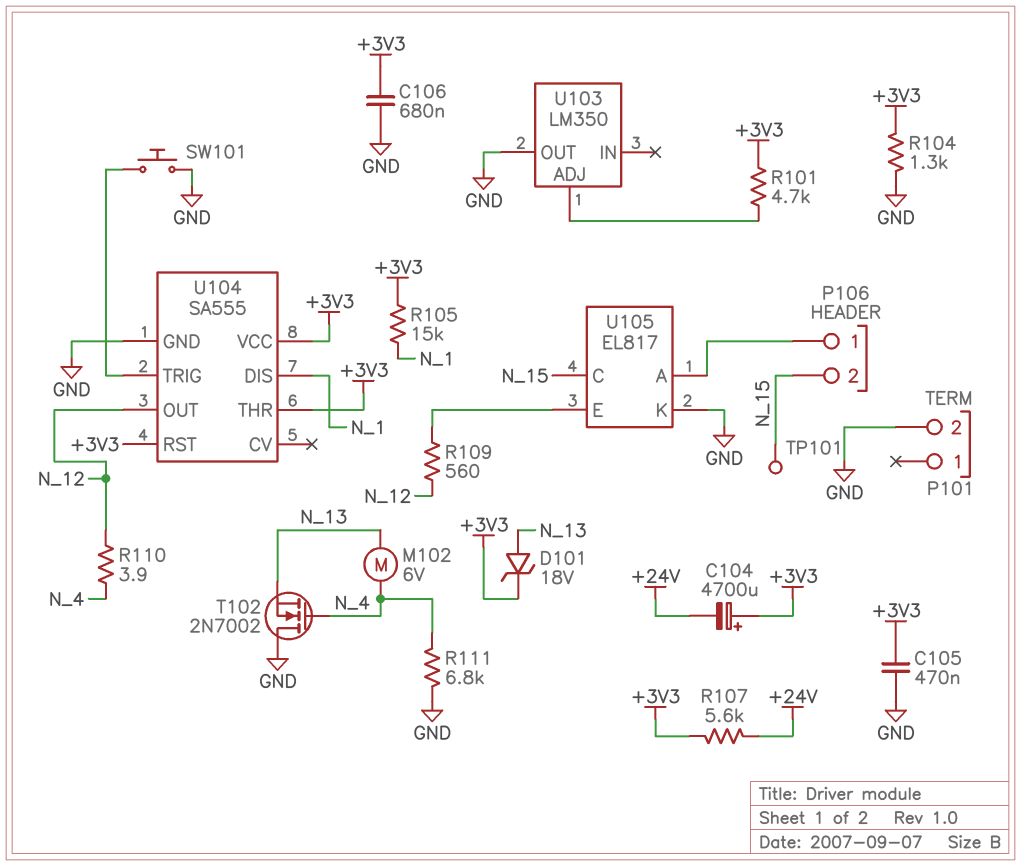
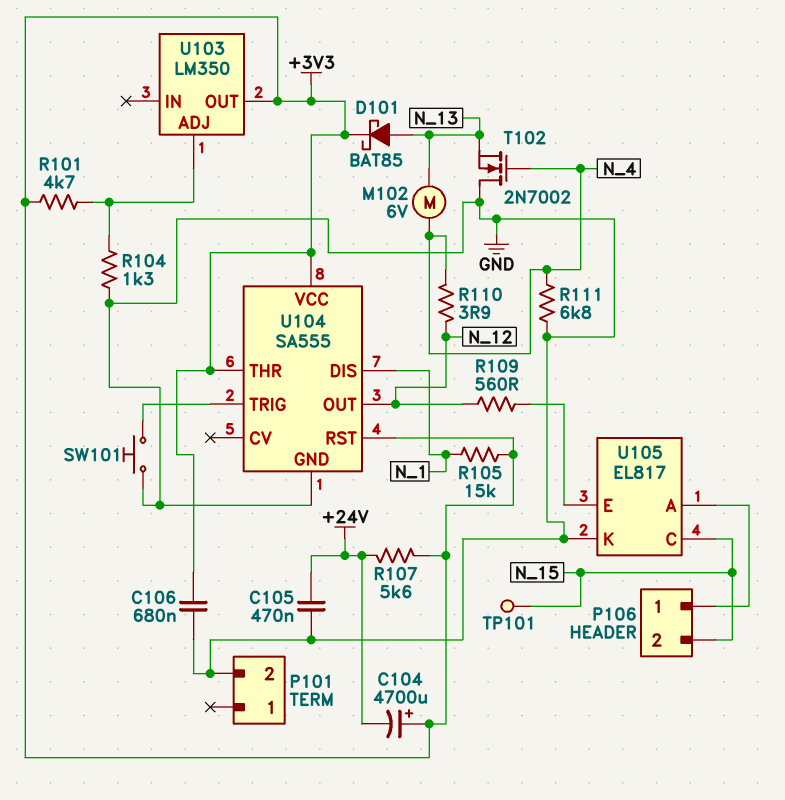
C105: 470nF (+3V3, GND) -> 470nF (+24V, GND)
D101: zener 18V (A N_13, K +3V3) -> schottky BAT85 (A N_13, K +3V3)
R104: 1.3k (+3V3, GND) -> 1.3k (GND, U103/ADJ)
U103 pin OUT: GND -> +3V3

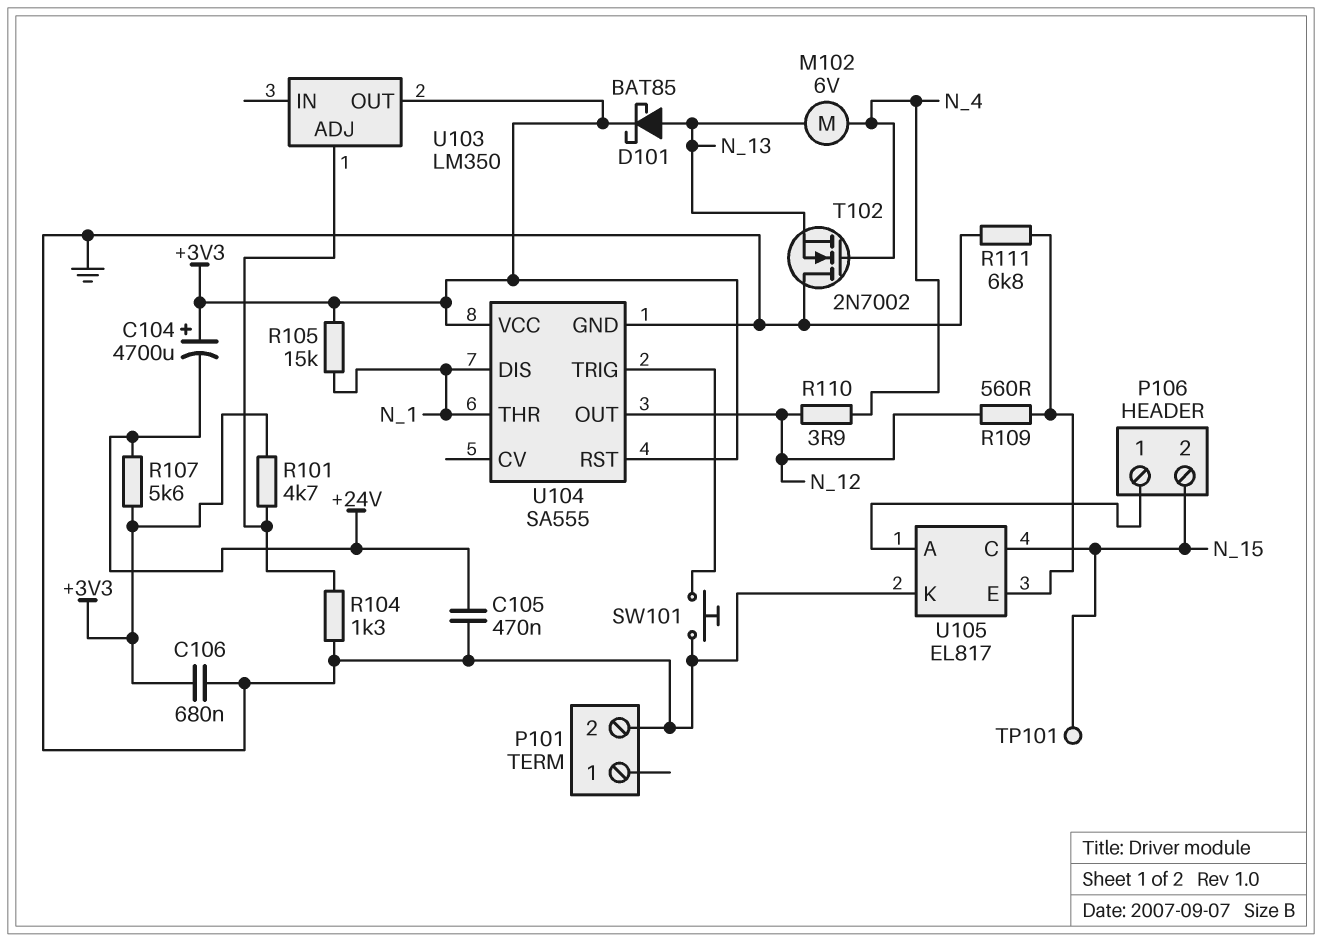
R111: 6.8k (GND, N_4) -> 6.8k (GND, U105/E)
U104 pin THR: +3V3 -> N_1

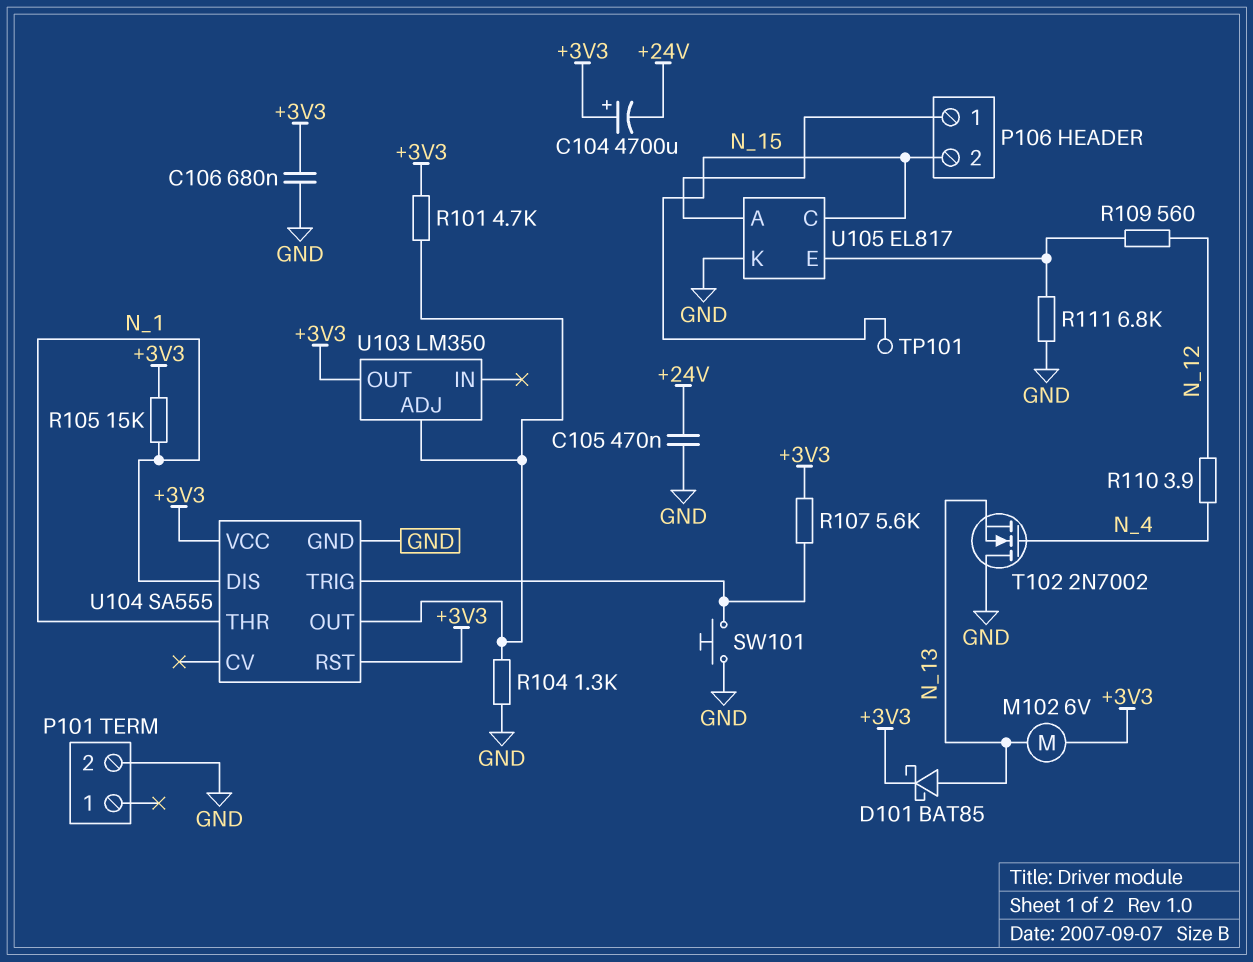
M102: motor 6V (N_4, N_13) -> motor 6V (+3V3, N_13)
R107: 5.6k (+3V3, +24V) -> 5.6k (+3V3, U104/TRIG)
U104 pin OUT: N_12 -> U103/ADJ

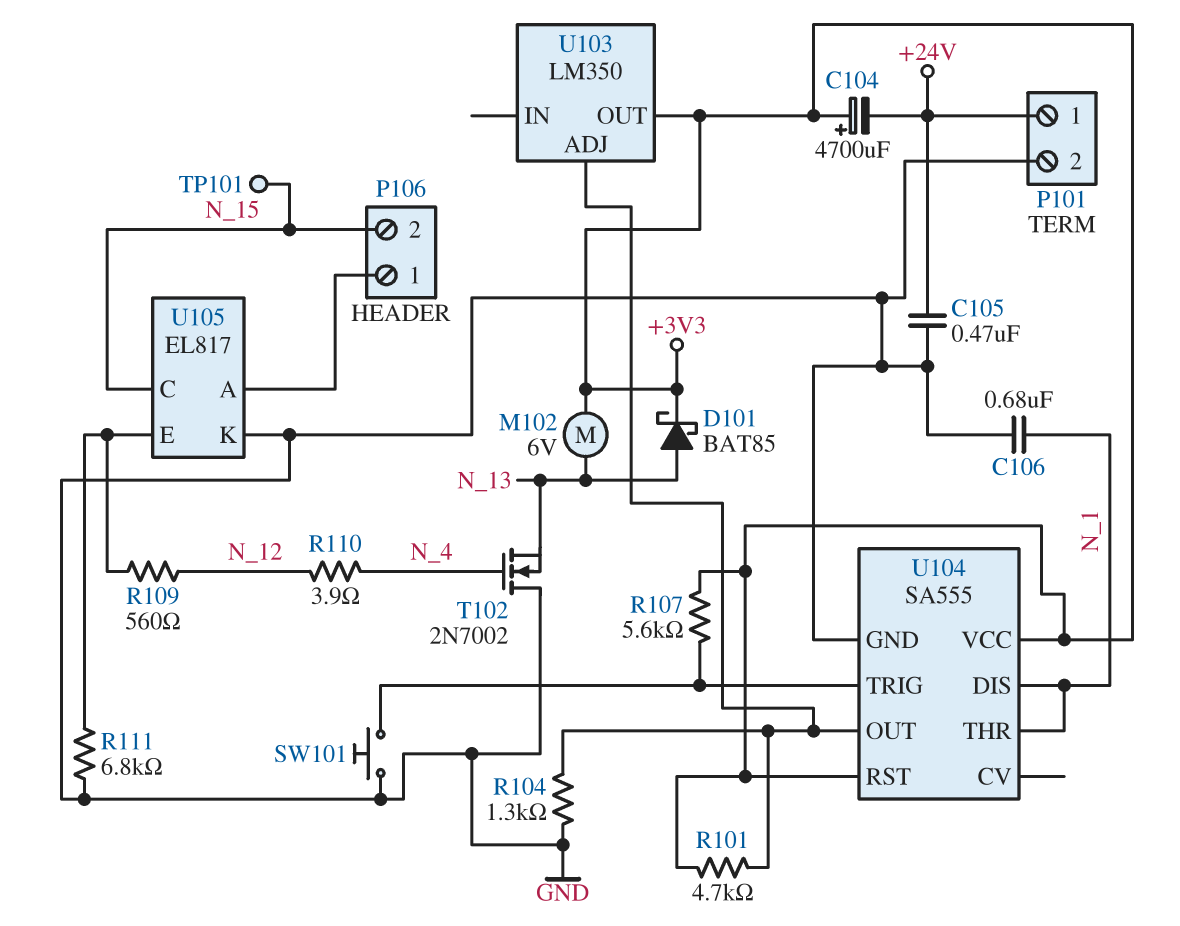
C106: 680nF (+3V3, GND) -> 680nF (GND, N_1)
P101 pin 1: none -> +24V
R105: 15k (+3V3, N_1) -> none

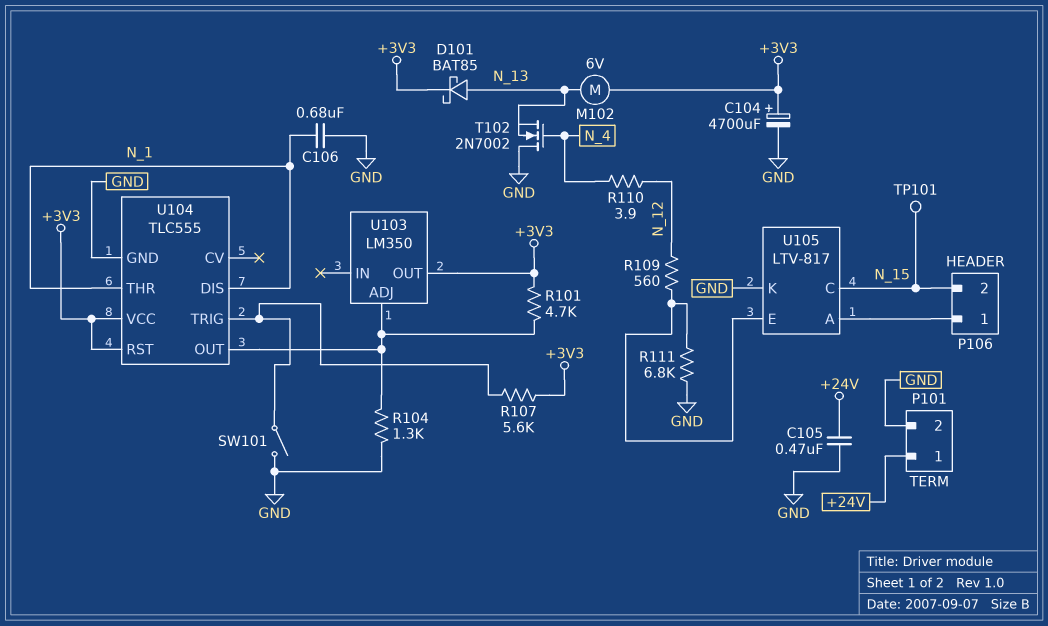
C104: 4700uF (plus +3V3, minus +24V) -> 4700uF (plus +3V3, minus GND)
SW101: button (GND, U104/TRIG) -> switch (GND, U104/TRIG)
U104: SA555 -> TLC555
U105: EL817 -> LTV-817

